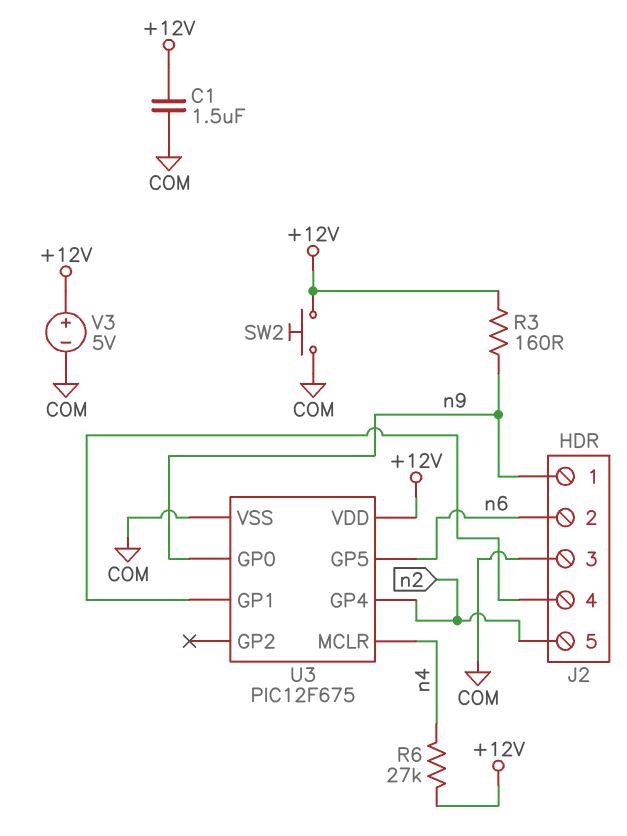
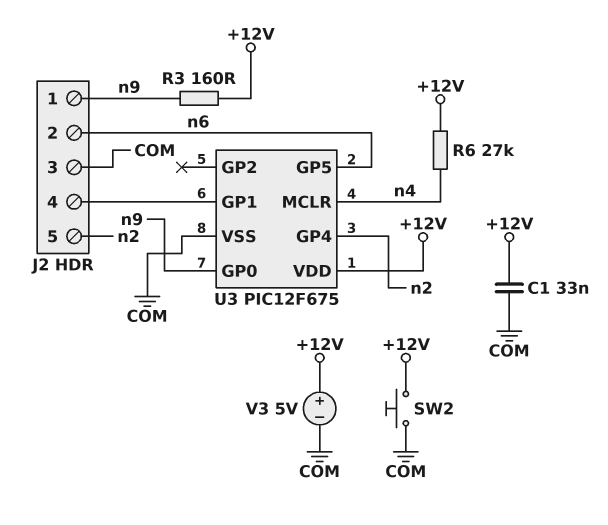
C1: 1.5uF (+12V, COM) -> 33nF (+12V, COM)

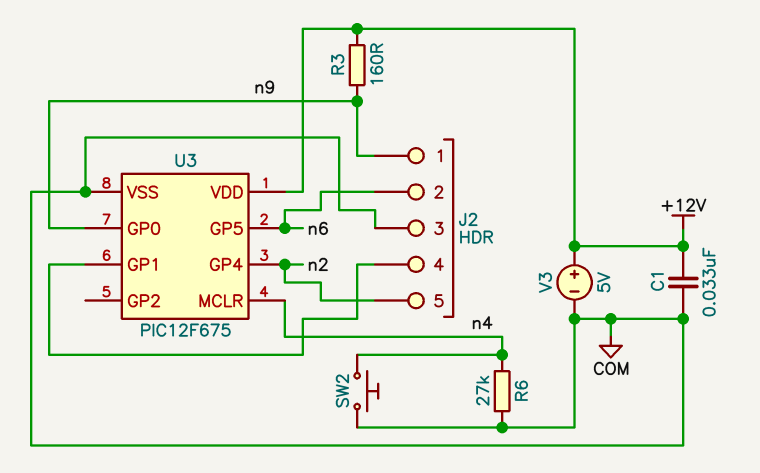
R6: 27k (+12V, n4) -> 27k (COM, n4)
SW2: button (+12V, COM) -> button (COM, n4)

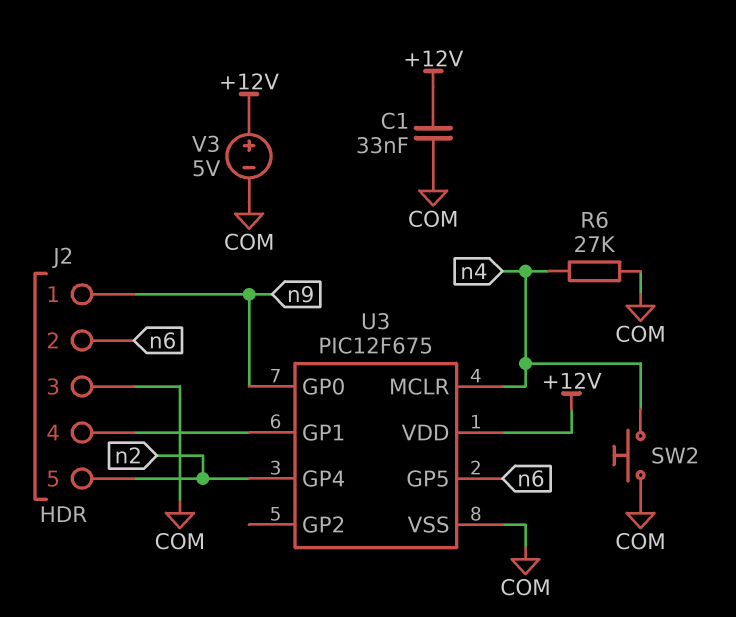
R3: 160 (+12V, n9) -> none

